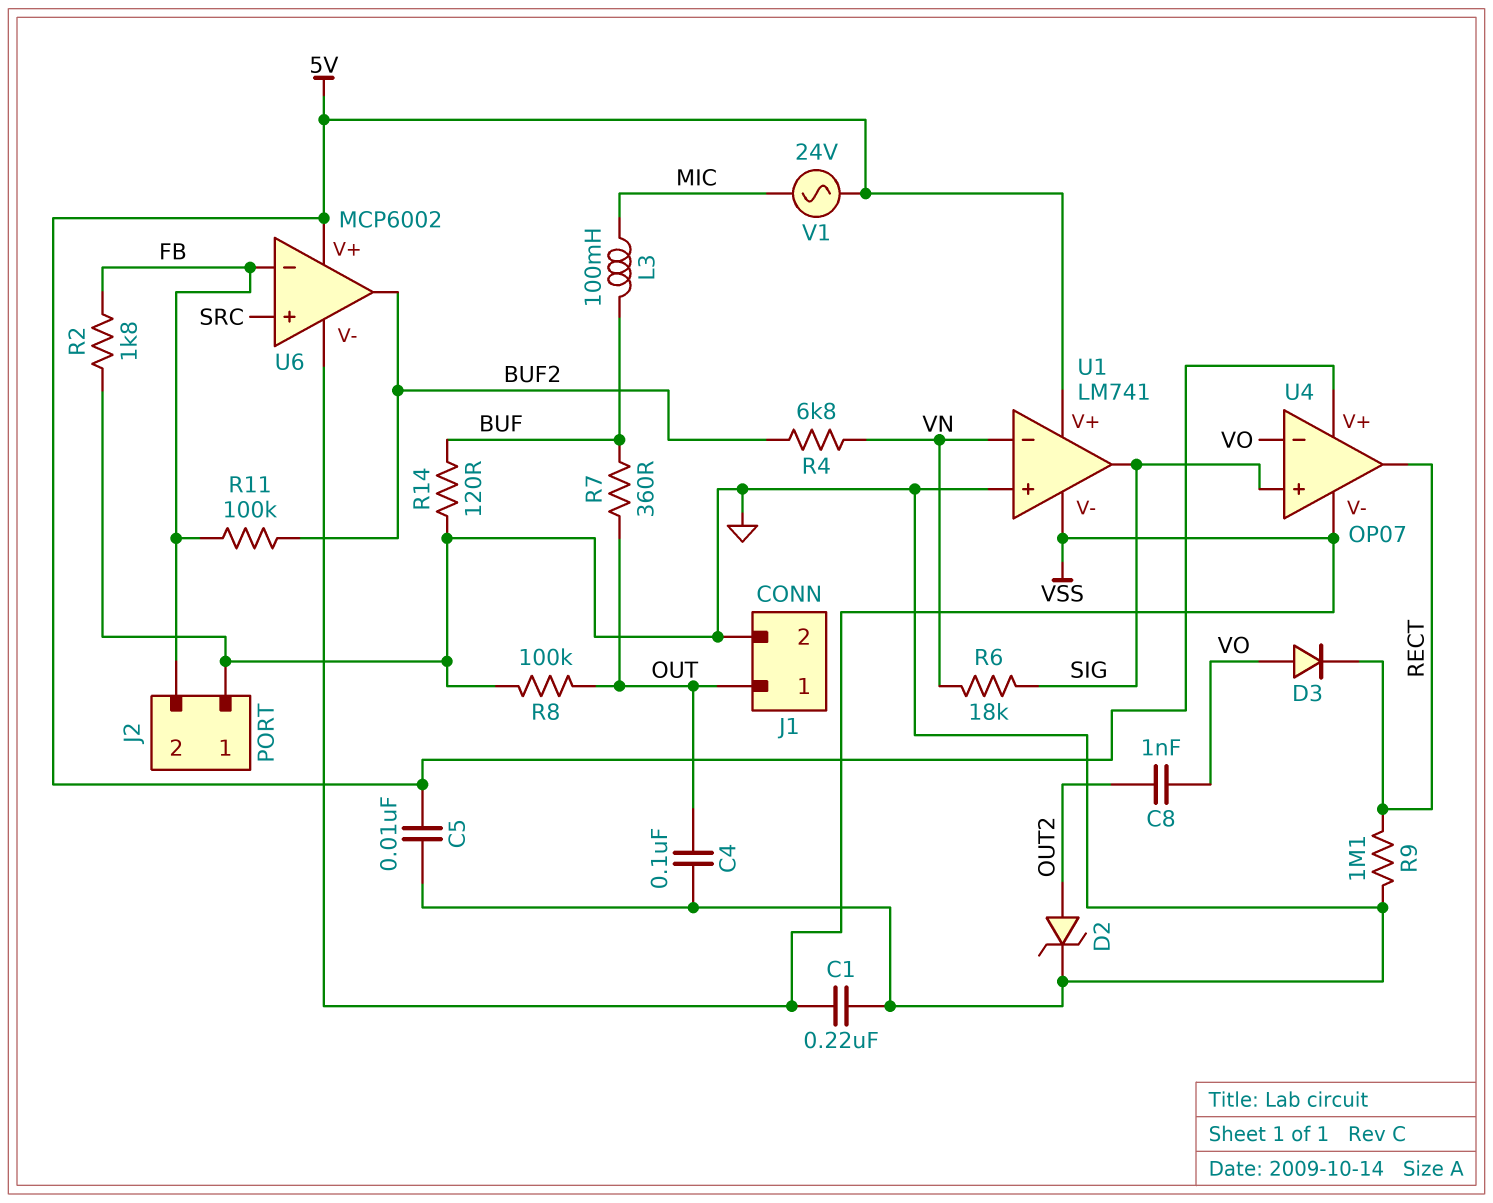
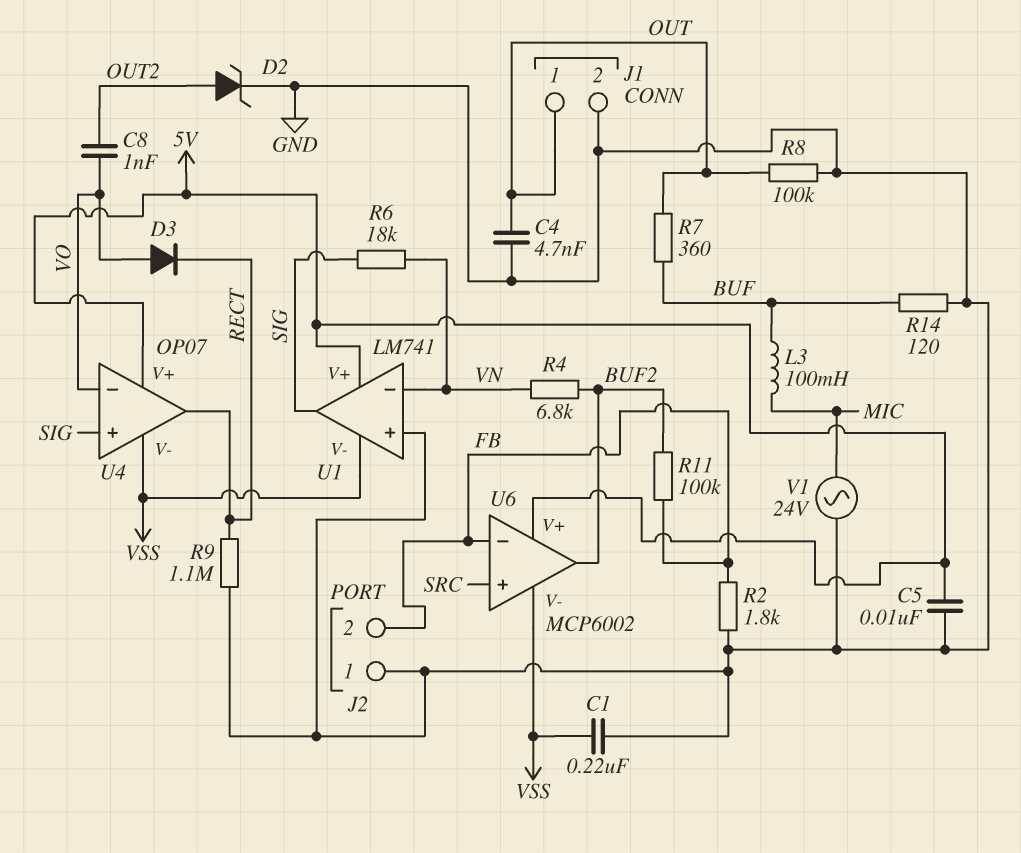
C4: 100nF (GND, OUT) -> 4.7nF (GND, OUT)
V1: AC 24V (5V, MIC) -> AC 24V (GND, MIC)

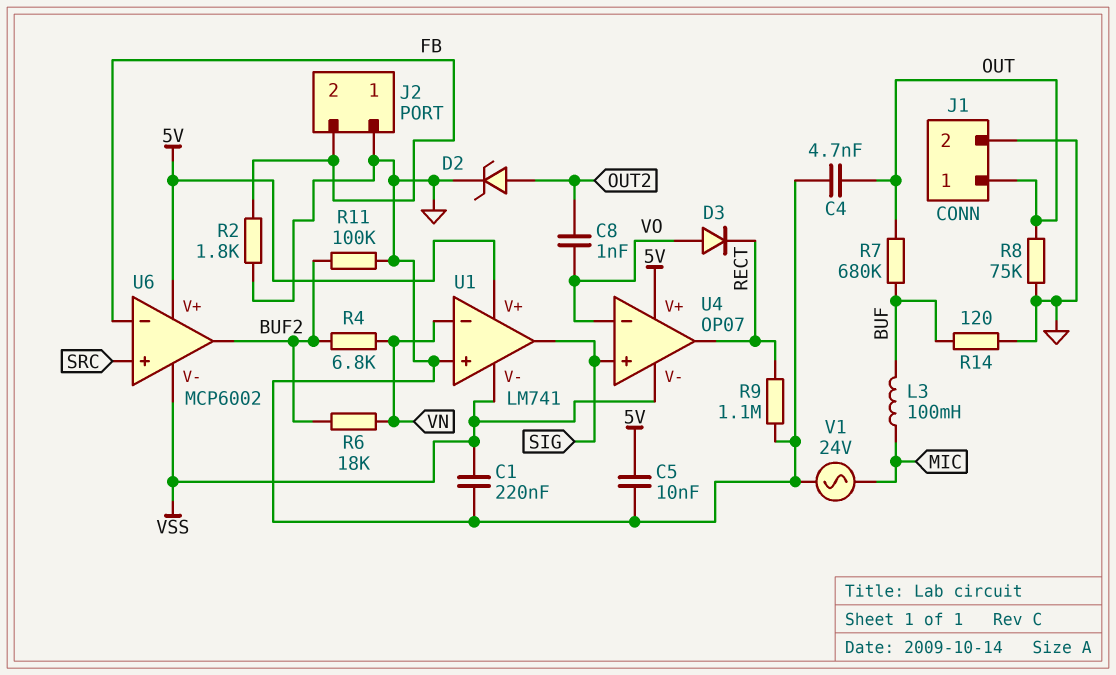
R6: 18k (SIG, VN) -> 18k (BUF2, VN)
R7: 360 (BUF, OUT) -> 680k (BUF, OUT)
R8: 100k (GND, OUT) -> 75k (GND, OUT)
R11: 100k (BUF2, FB) -> 100k (BUF2, GND)

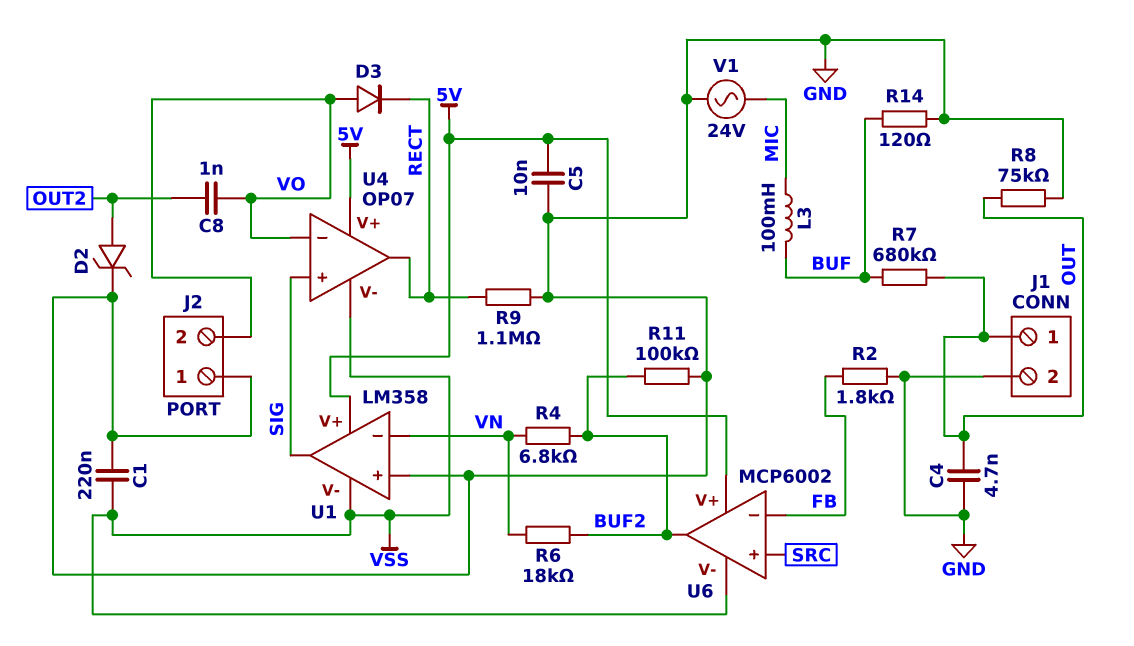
J2 pin 2: FB -> VO
U1: LM741 -> LM358

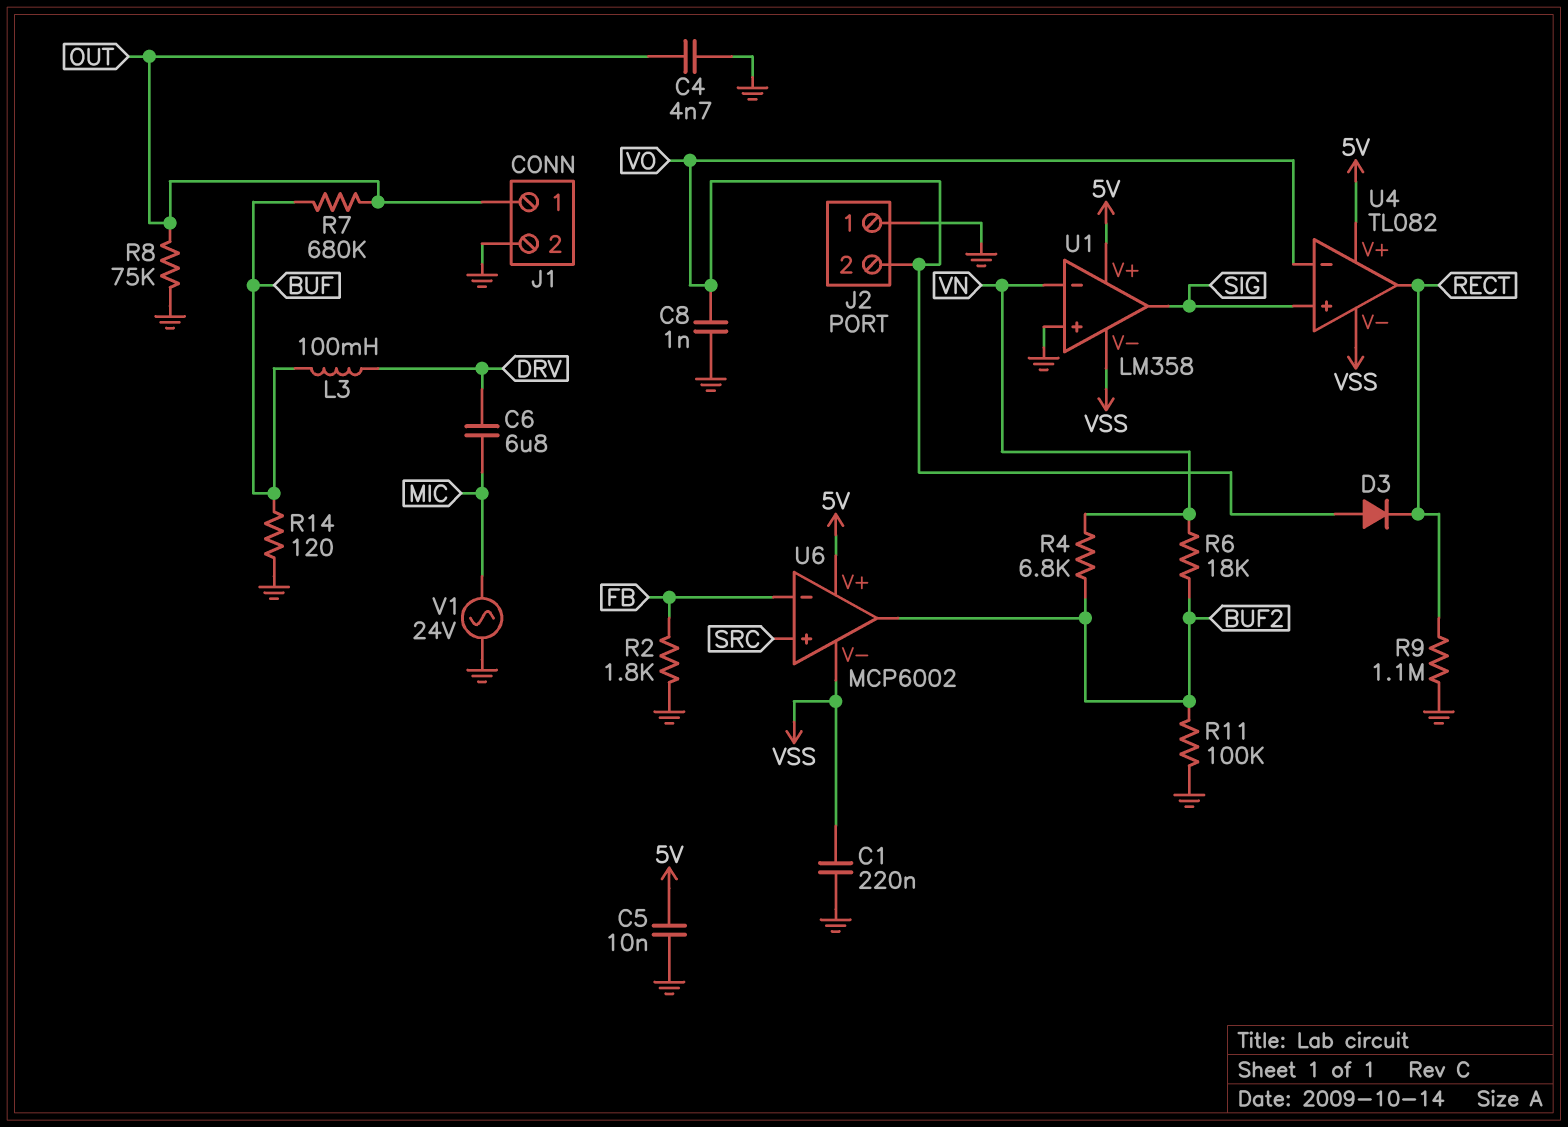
C6: none -> 6.8uF (DRV, MIC)
C8: 1nF (OUT2, VO) -> 1nF (GND, VO)
D2: zener (A OUT2, K GND) -> none
L3: 100mH (BUF, MIC) -> 100mH (BUF, DRV)
U4: OP07 -> TL082

